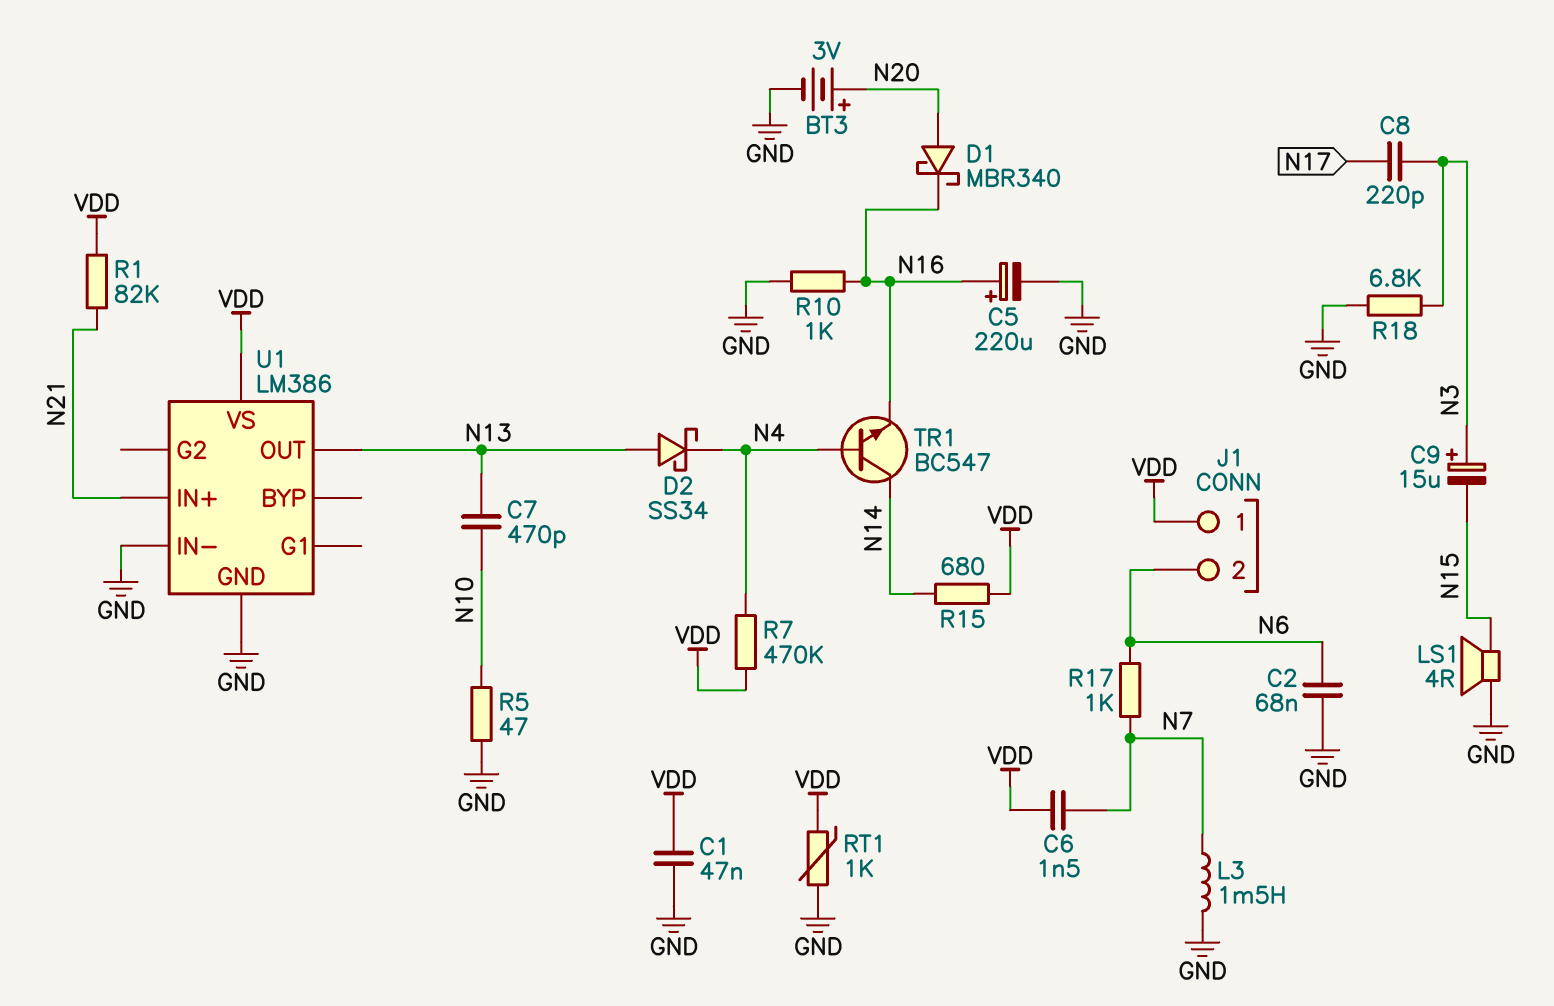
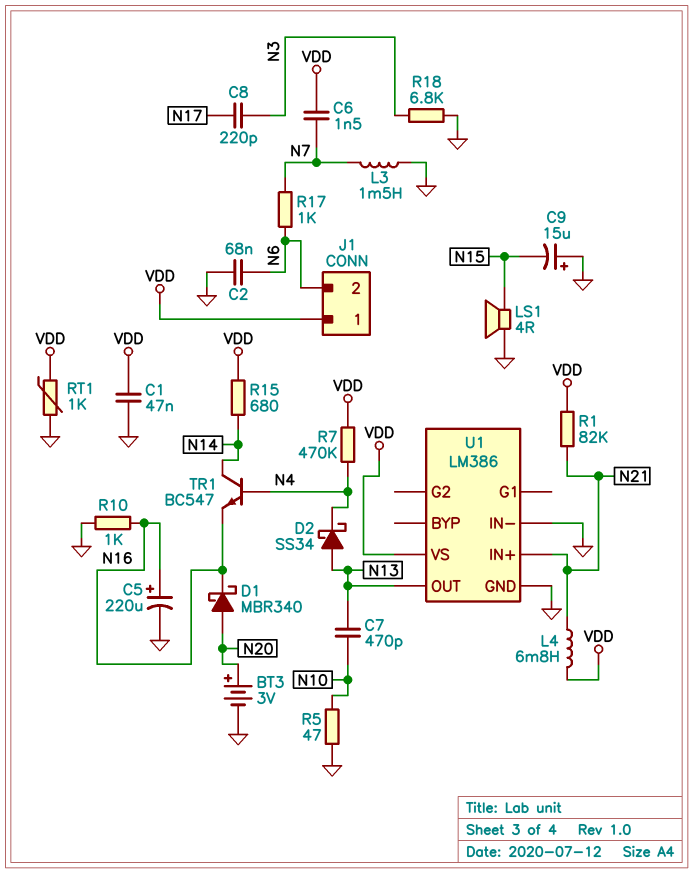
C9: 15uF (plus N3, minus N15) -> 15uF (plus GND, minus N15)
L4: none -> 6.8mH (N21, VDD)

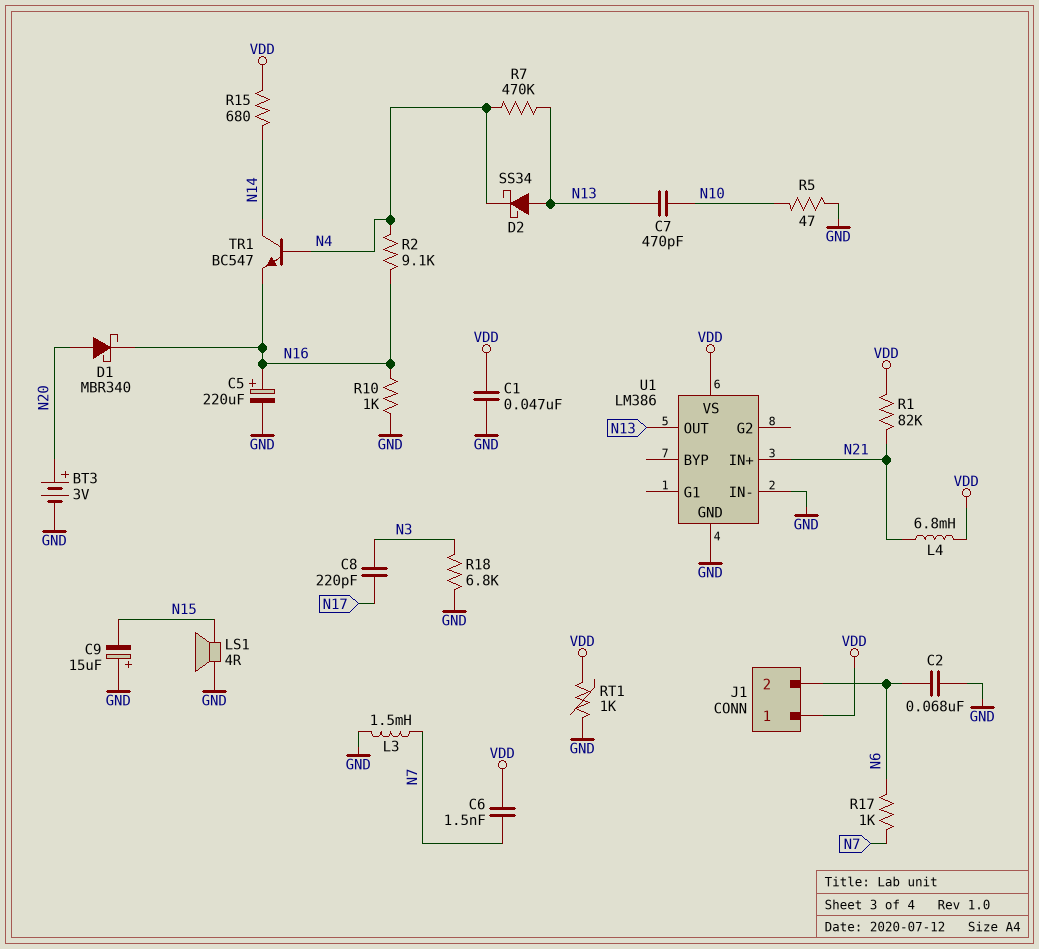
R2: none -> 9.1k (N4, N16)
R7: 470k (N4, VDD) -> 470k (N4, N13)

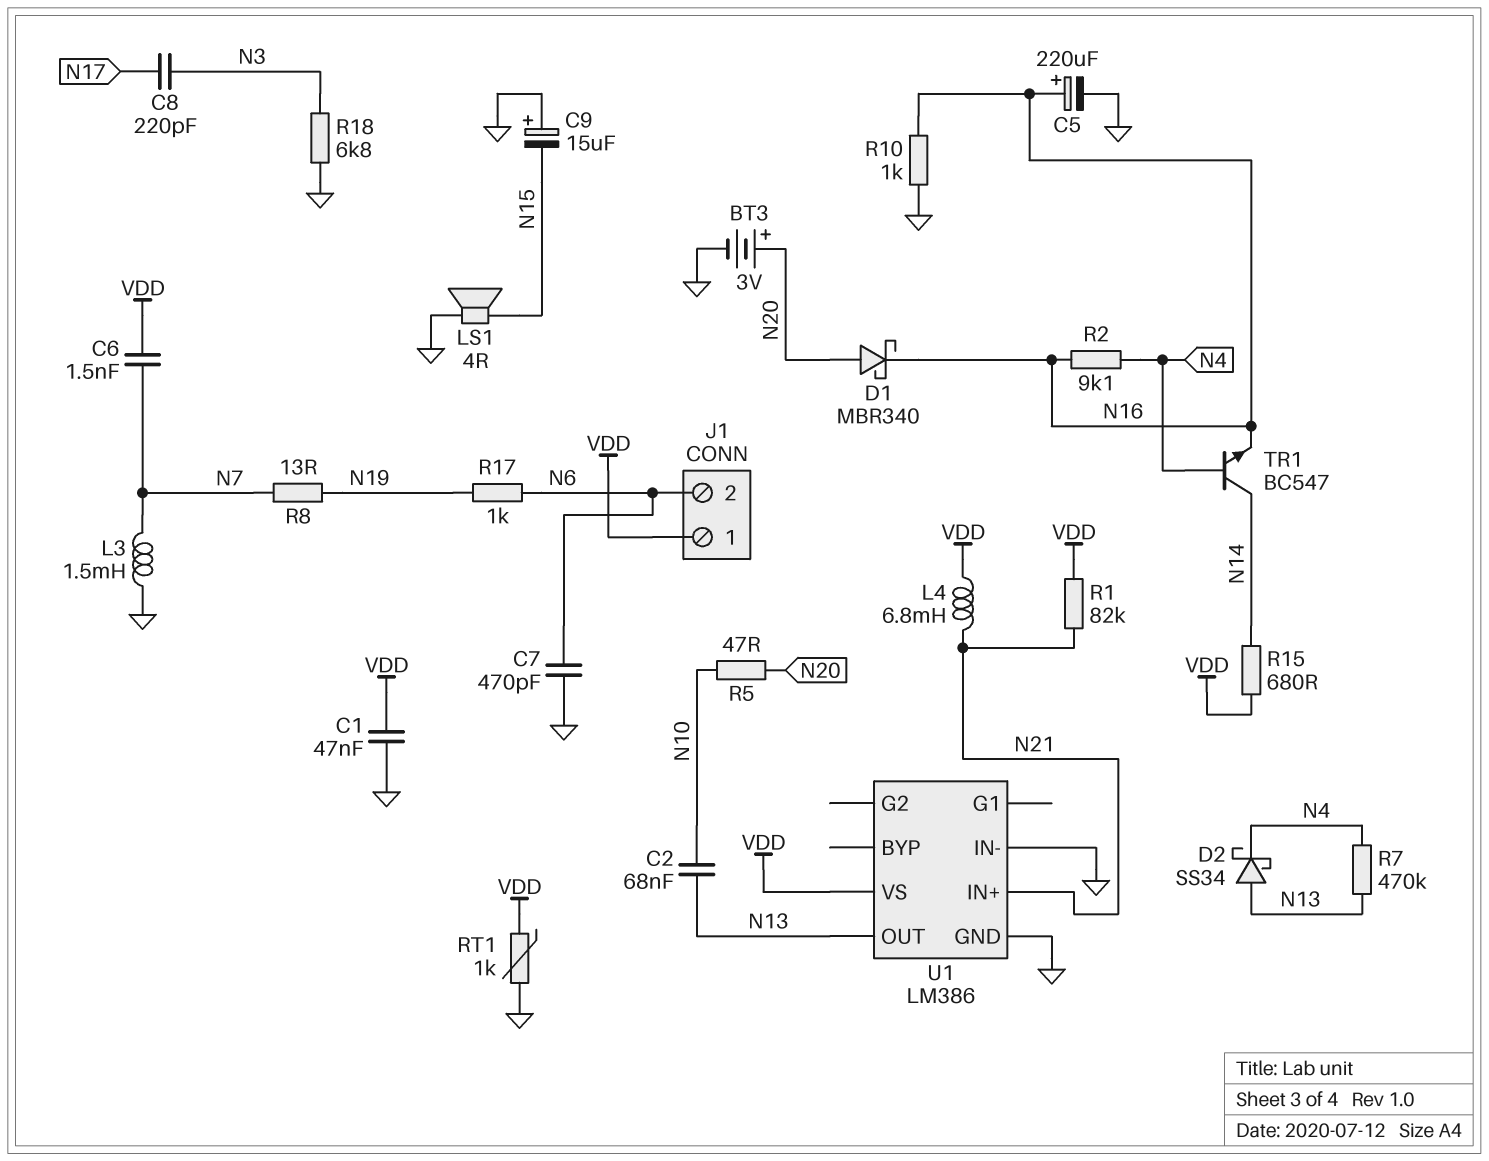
C2: 68nF (GND, N6) -> 68nF (N10, N13)
C7: 470pF (N10, N13) -> 470pF (GND, N6)
R5: 47 (GND, N10) -> 47 (N10, N20)
R8: none -> 13 (N7, N19)
R17: 1k (N6, N7) -> 1k (N6, N19)

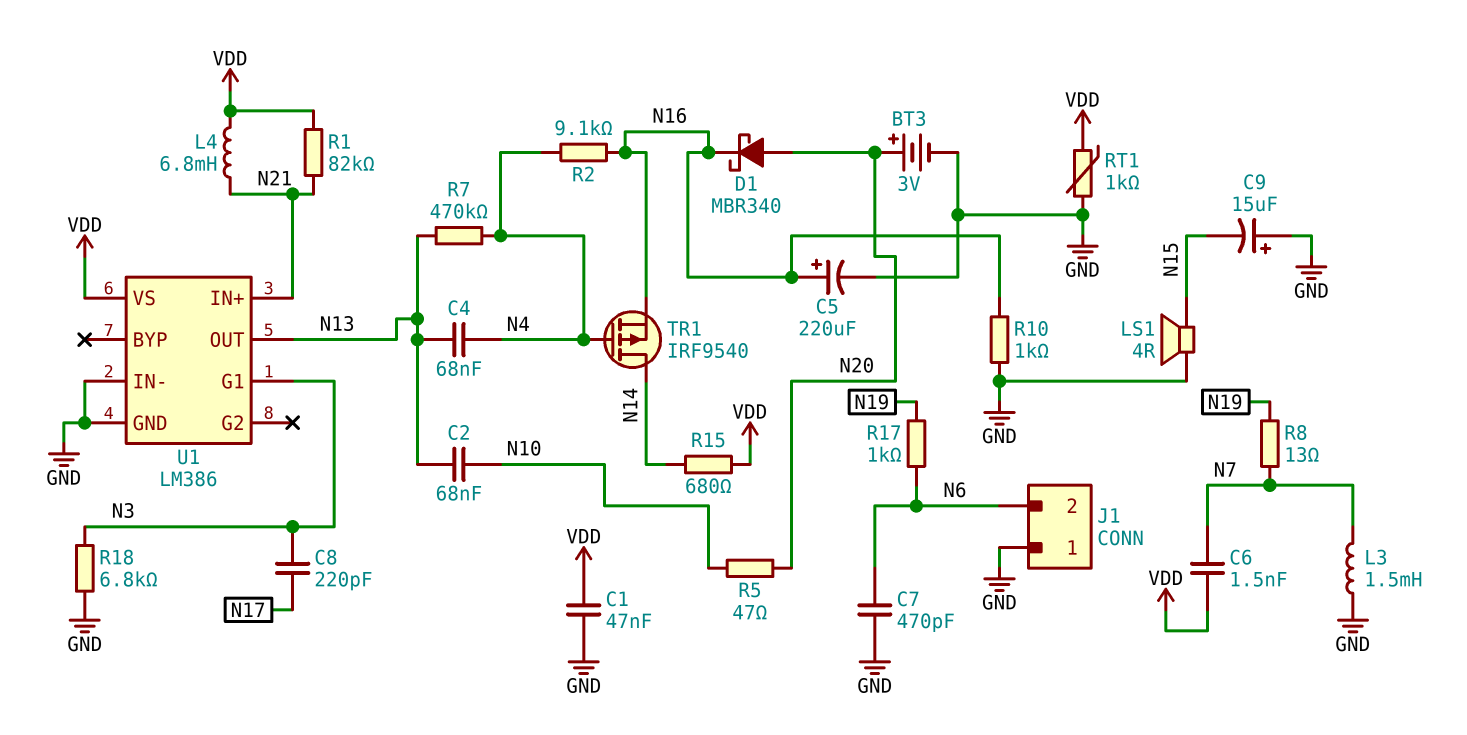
C4: none -> 68nF (N4, N13)
D2: schottky SS34 (A N13, K N4) -> none
J1 pin 1: VDD -> GND
TR1: NPN BC547 (B N4, C N14, E N16) -> PMOS IRF9540 (G N4, D N14, S N16)
U1 pin G1: none -> N3

